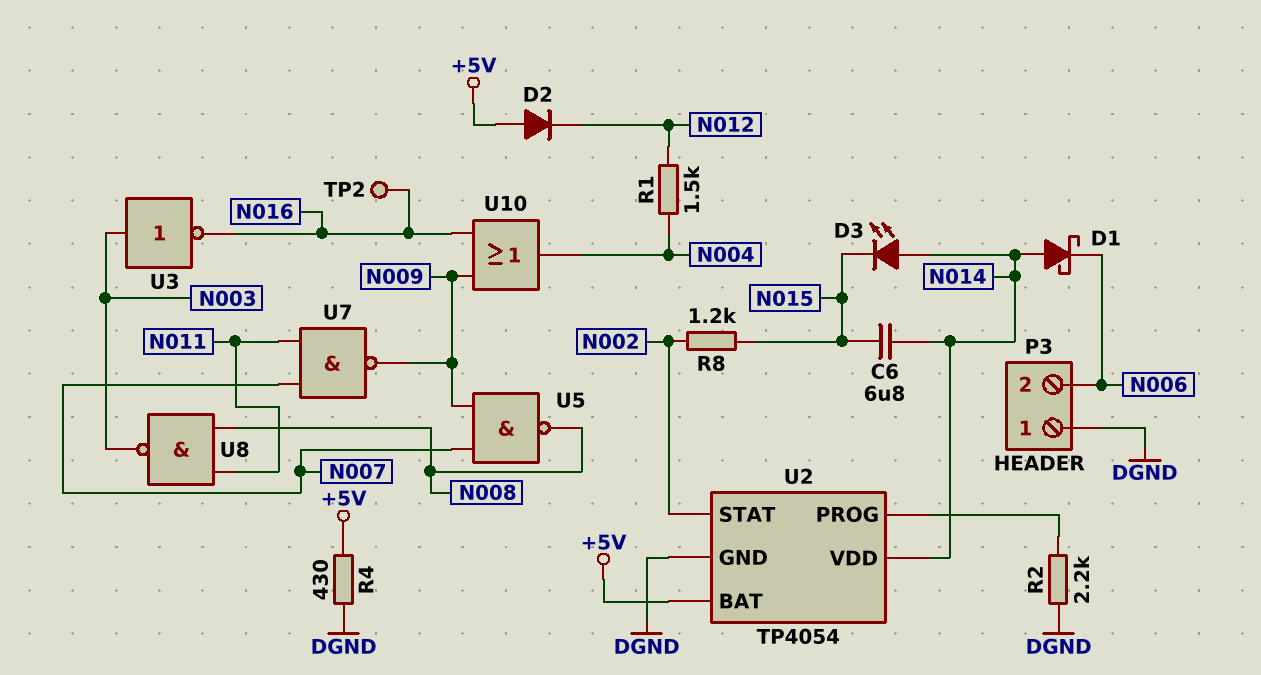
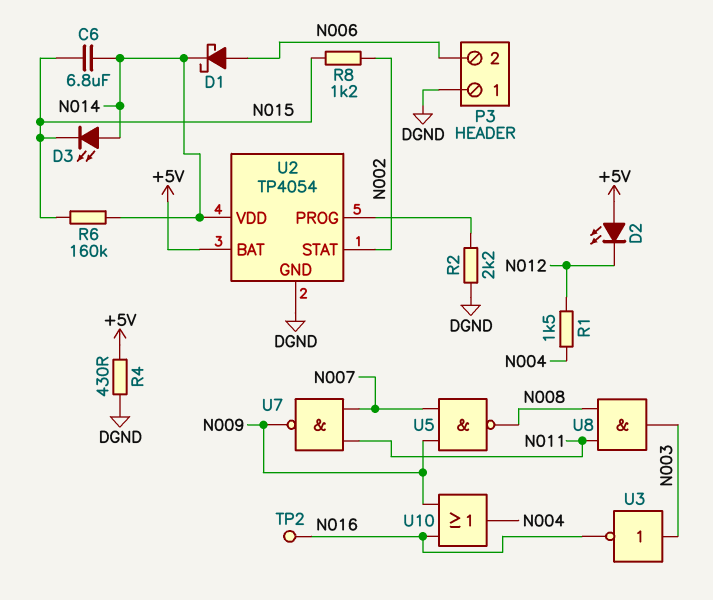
D1: schottky (A N014, K N006) -> schottky (A N006, K N014)
D2: diode (A +5V, K N012) -> LED (A +5V, K N012)
R6: none -> 160k (N014, N015)
U8: NAND (in N008, in N011, out N003) -> AND (in N008, in N011, out N003)

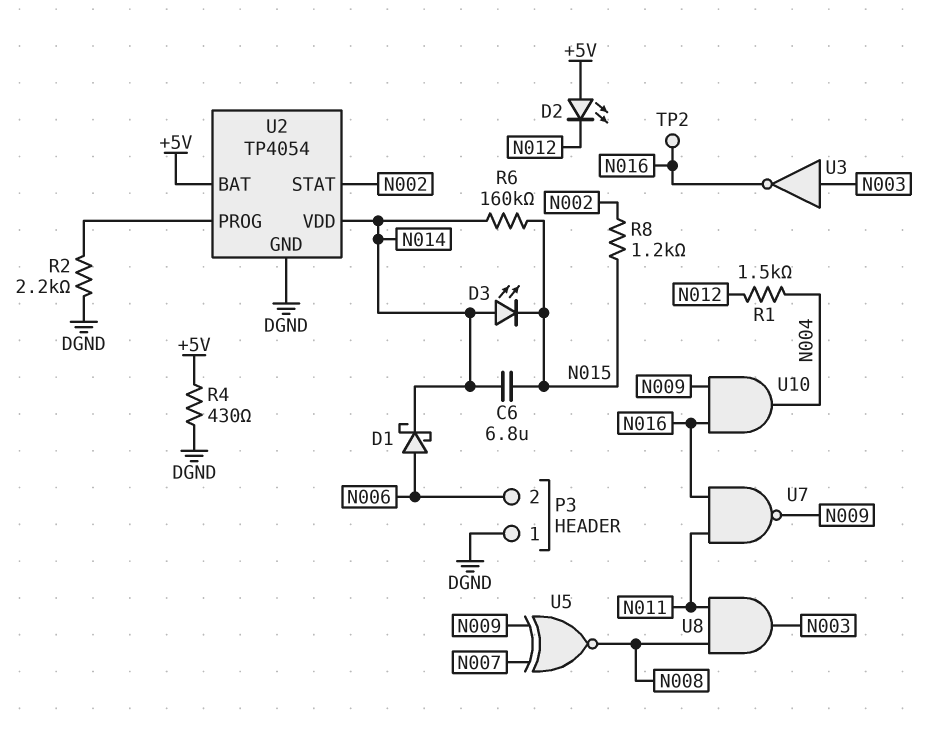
U5: NAND (in N007, in N009, out N008) -> XNOR (in N007, in N009, out N008)
U7: NAND (in N007, in N011, out N009) -> NAND (in N011, in N016, out N009)
U10: OR (in N009, in N016, out N004) -> AND (in N009, in N016, out N004)

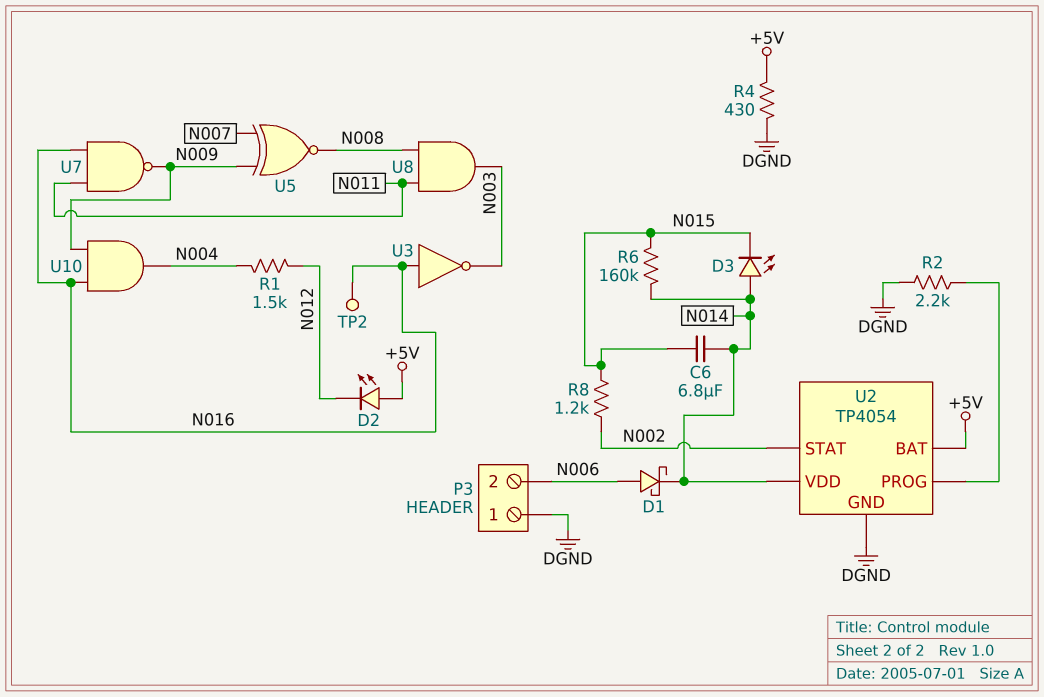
U3: NOT (in N003, out N016) -> NOT (in N016, out N003)

